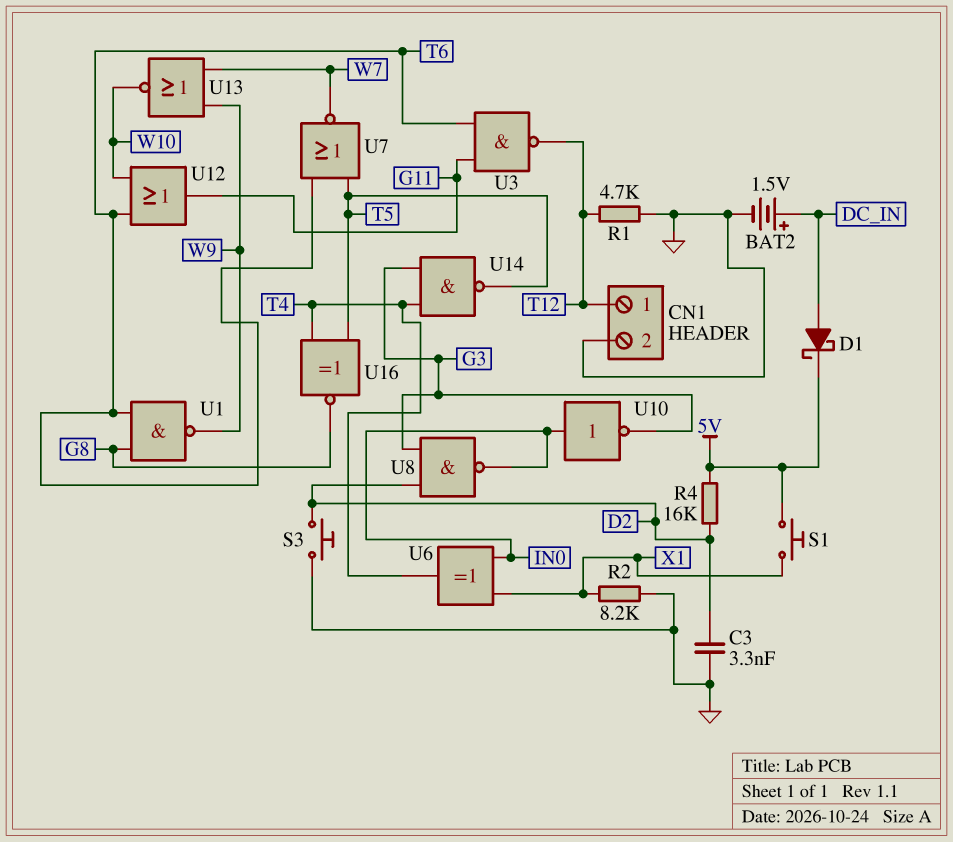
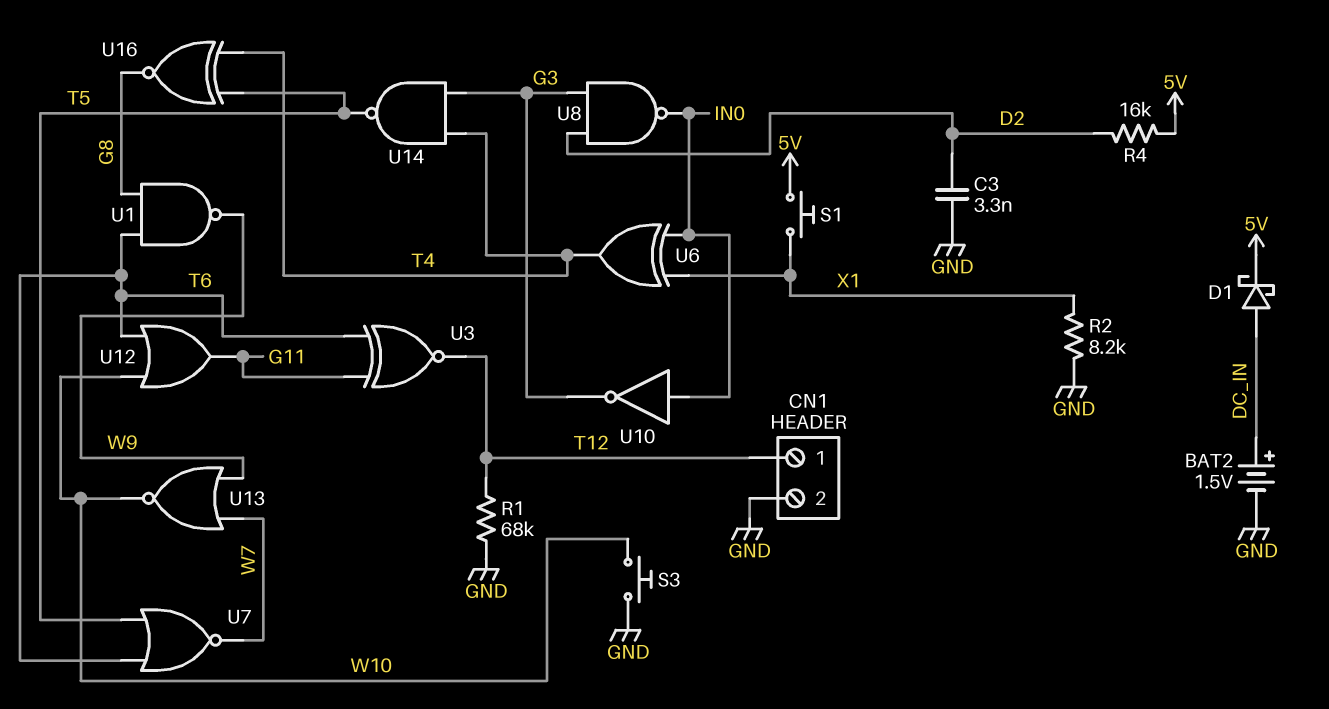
R1: 4.7k (GND, T12) -> 68k (GND, T12)
S3: button (D2, GND) -> button (GND, W10)
U3: NAND (in G11, in T6, out T12) -> XNOR (in G11, in T6, out T12)

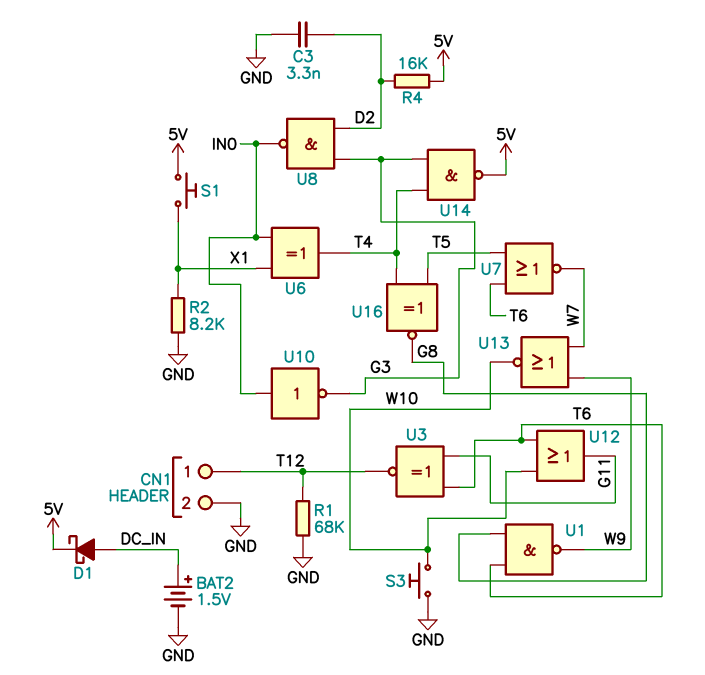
U14: NAND (in G3, in T4, out T5) -> NAND (in G3, in T4, out 5V)

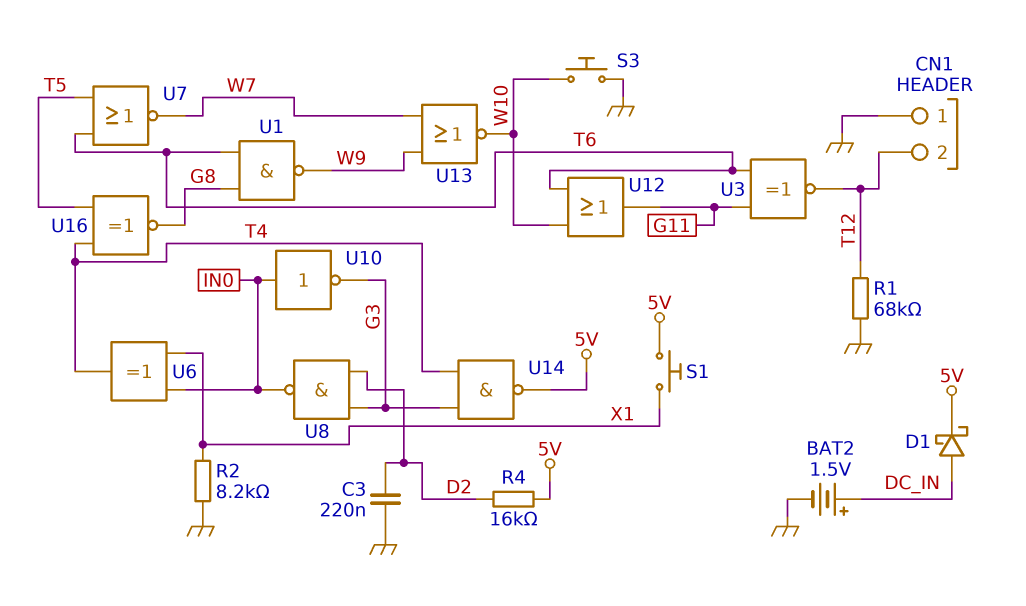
C3: 3.3nF (D2, GND) -> 220nF (D2, GND)
CN1 pin 1: T12 -> GND
CN1 pin 2: GND -> T12

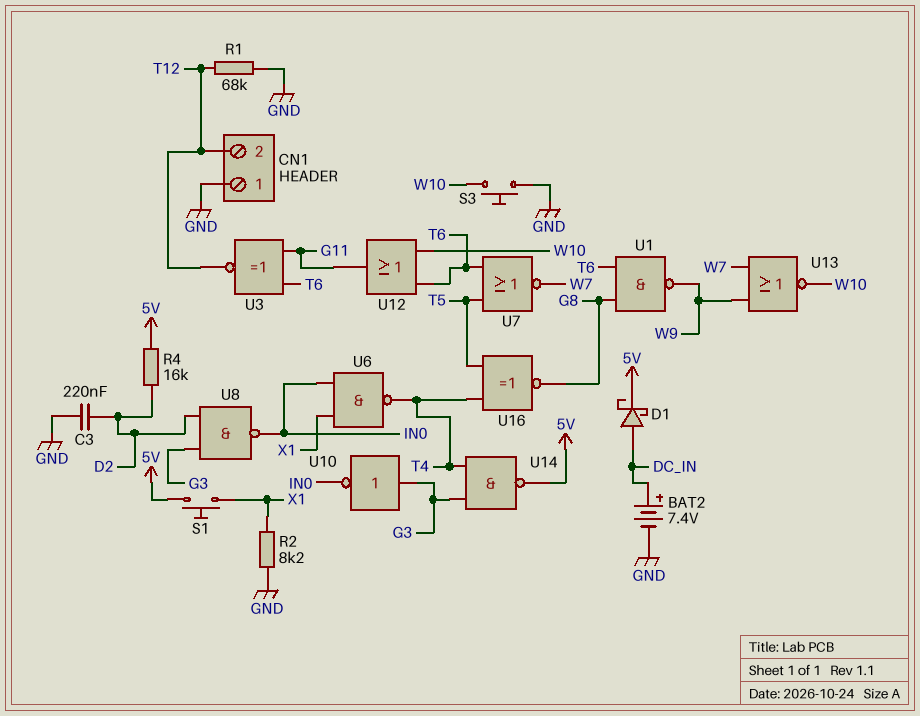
BAT2: 1.5V (plus DC_IN, minus GND) -> 7.4V (plus DC_IN, minus GND)
U6: XOR (in IN0, in X1, out T4) -> NAND (in IN0, in X1, out T4)
U10: NOT (in IN0, out G3) -> NOT (in G3, out IN0)

